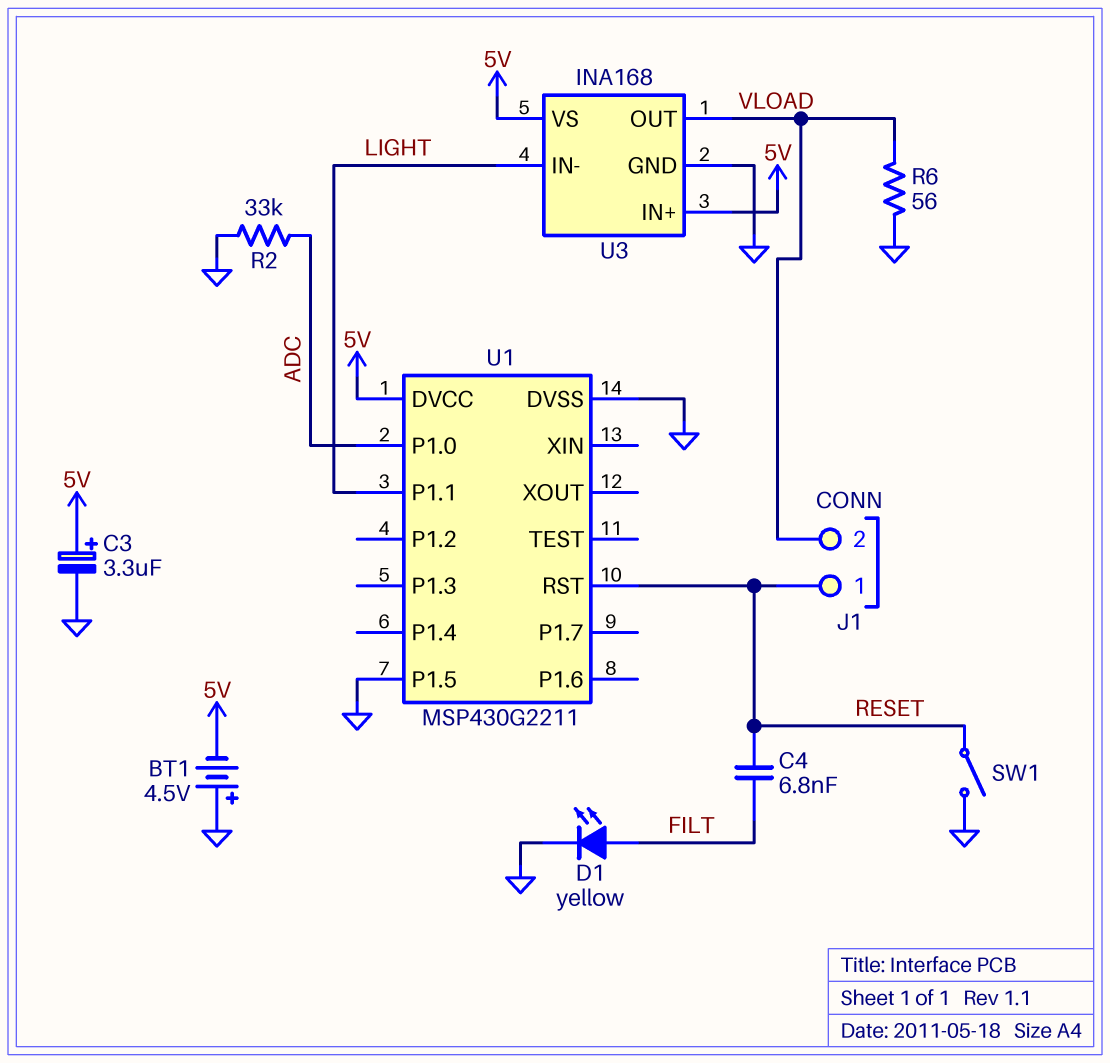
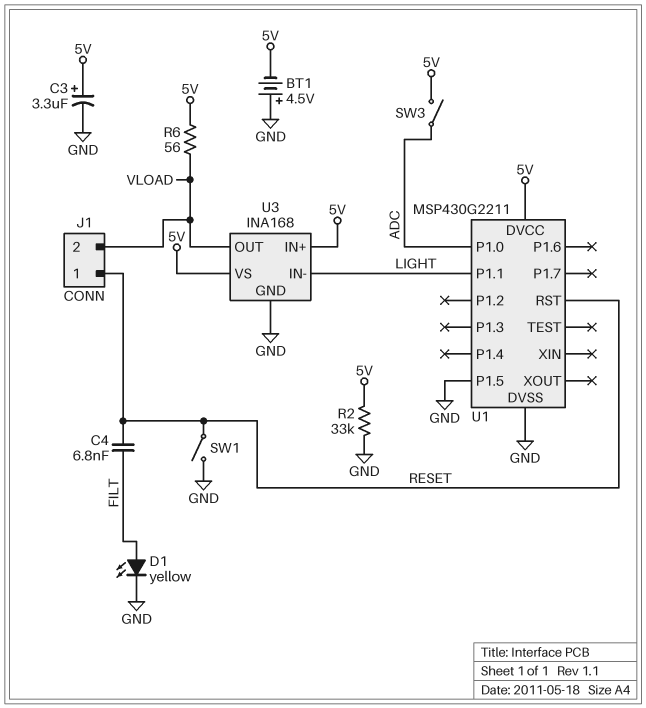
R2: 33k (ADC, GND) -> 33k (5V, GND)
R6: 56 (GND, VLOAD) -> 56 (5V, VLOAD)
SW3: none -> switch (5V, ADC)

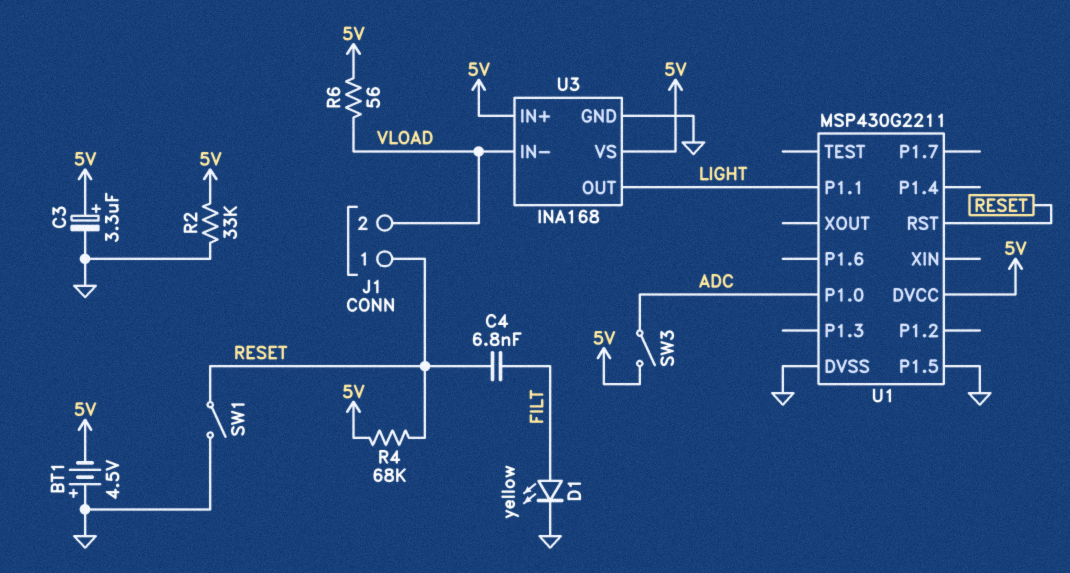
R4: none -> 68k (5V, RESET)
U3 pin IN-: LIGHT -> VLOAD
U3 pin OUT: VLOAD -> LIGHT

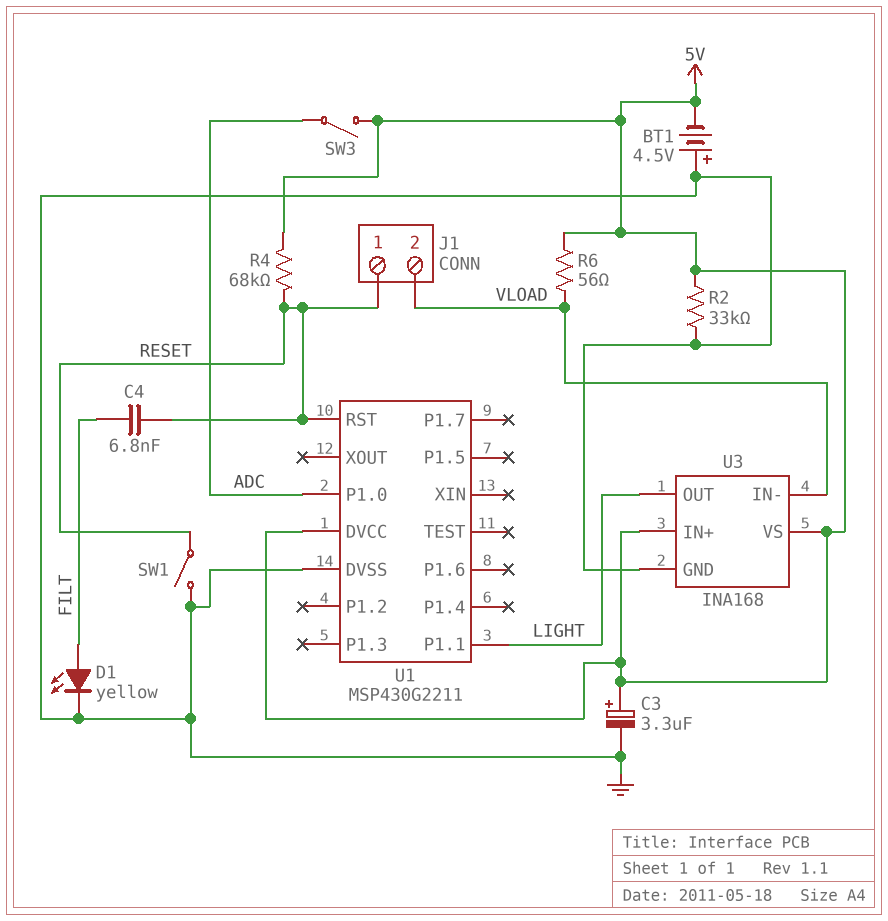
U1 pin P1.5: GND -> none

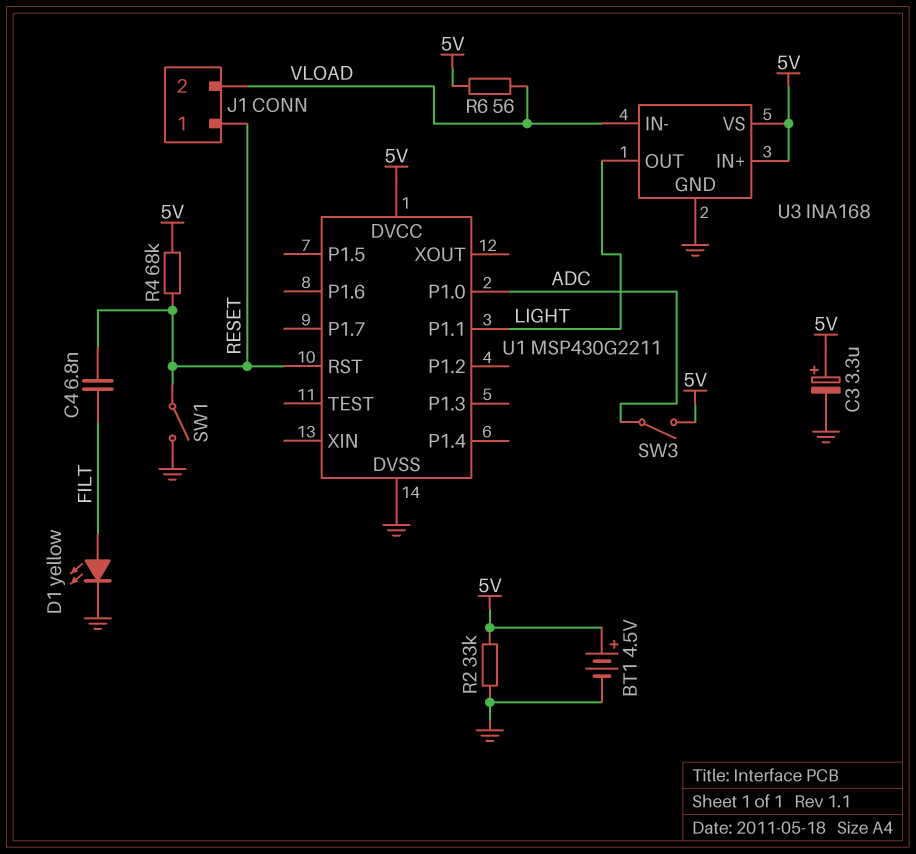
BT1: 4.5V (plus GND, minus 5V) -> 4.5V (plus 5V, minus GND)

